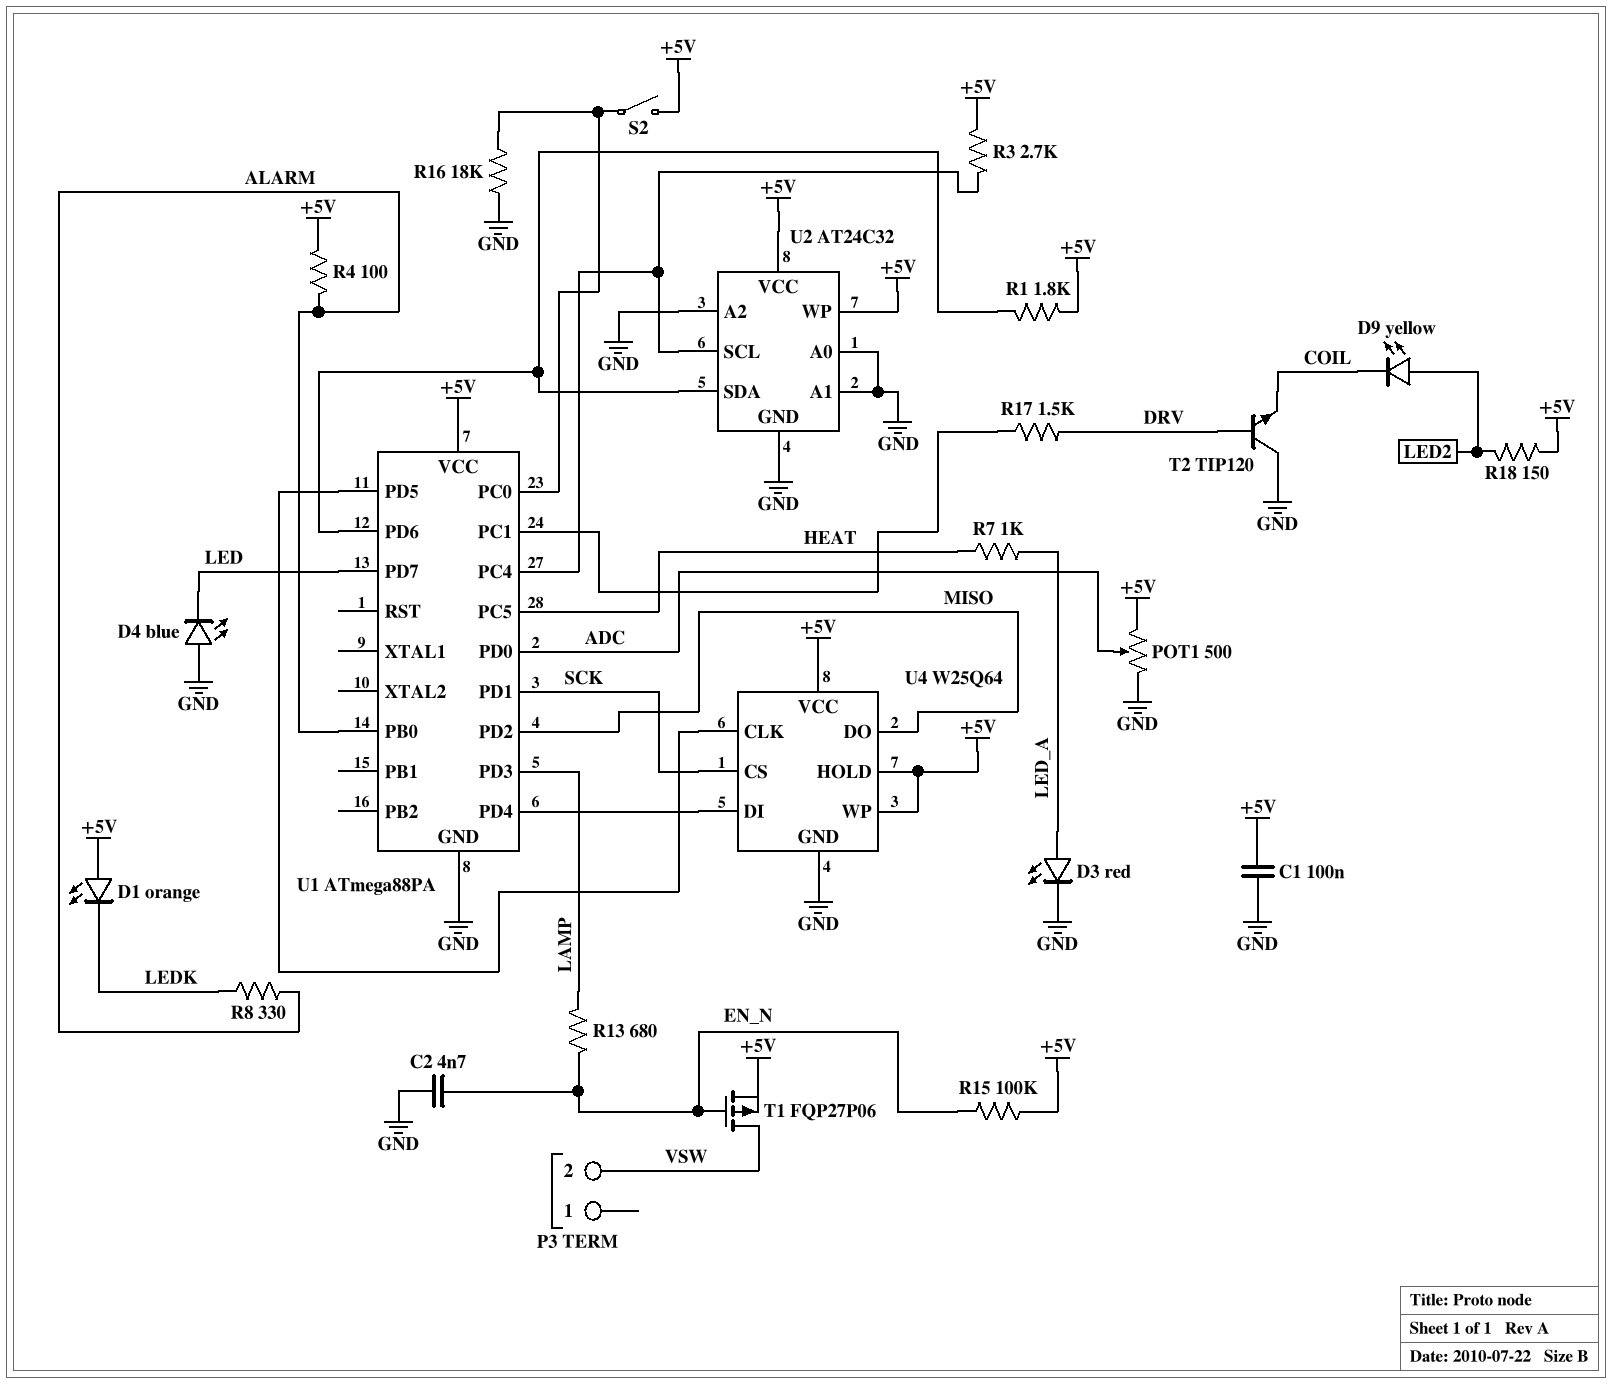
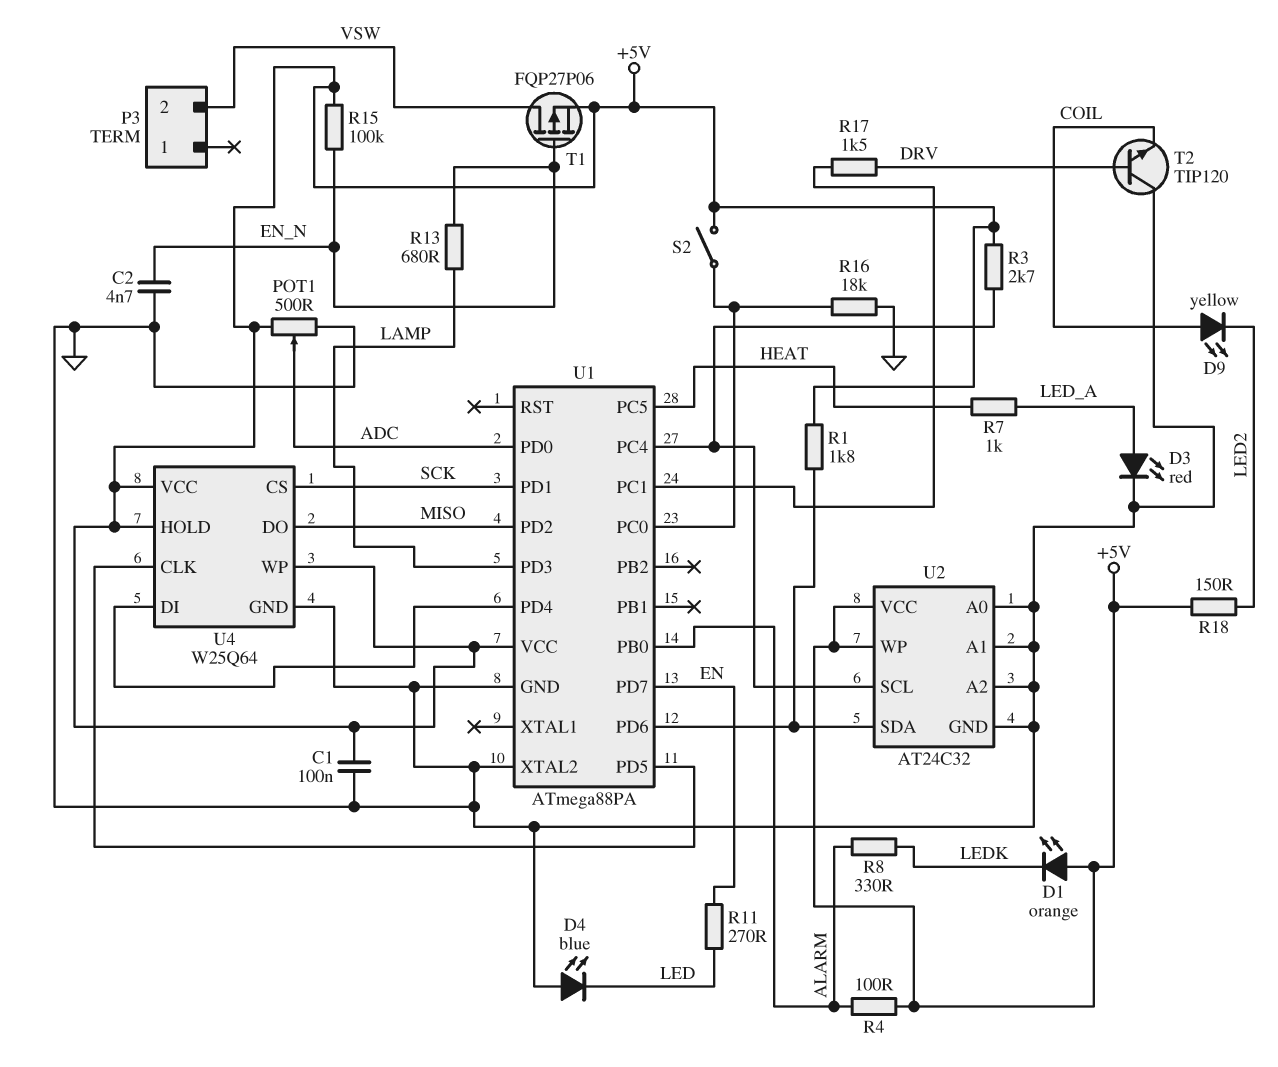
D9: LED yellow (A LED2, K COIL) -> LED yellow (A COIL, K LED2)
R11: none -> 270 (EN, LED)
U1 pin PD7: LED -> EN
U1 pin XTAL2: none -> GND

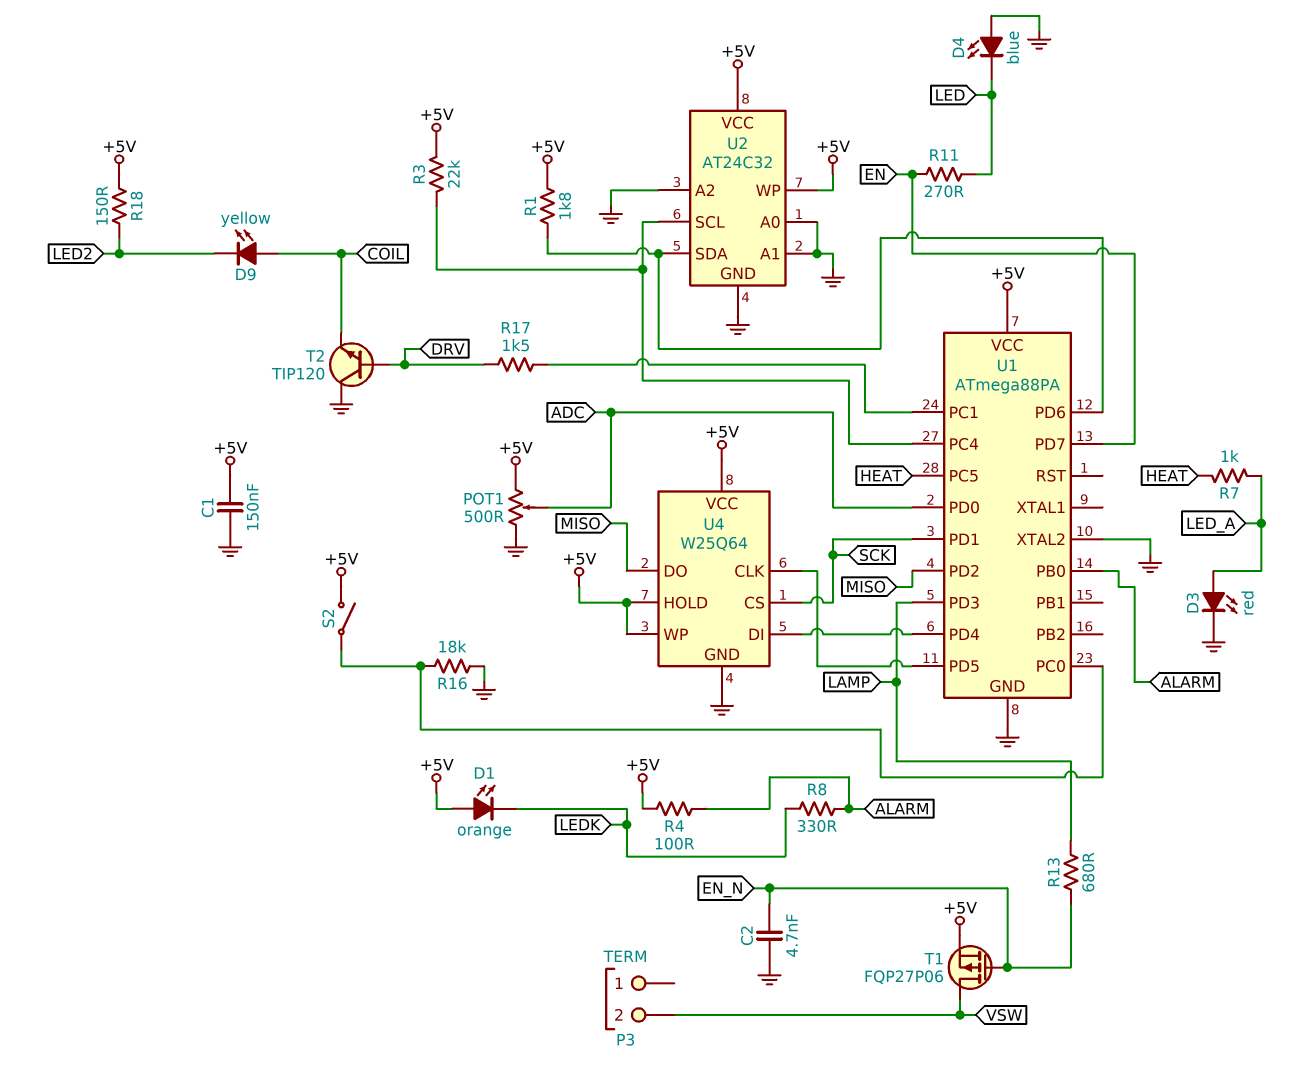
C1: 100nF (+5V, GND) -> 150nF (+5V, GND)
R3: 2.7k (+5V, U1/PC4) -> 22k (+5V, U1/PC4)
R15: 100k (+5V, EN_N) -> none

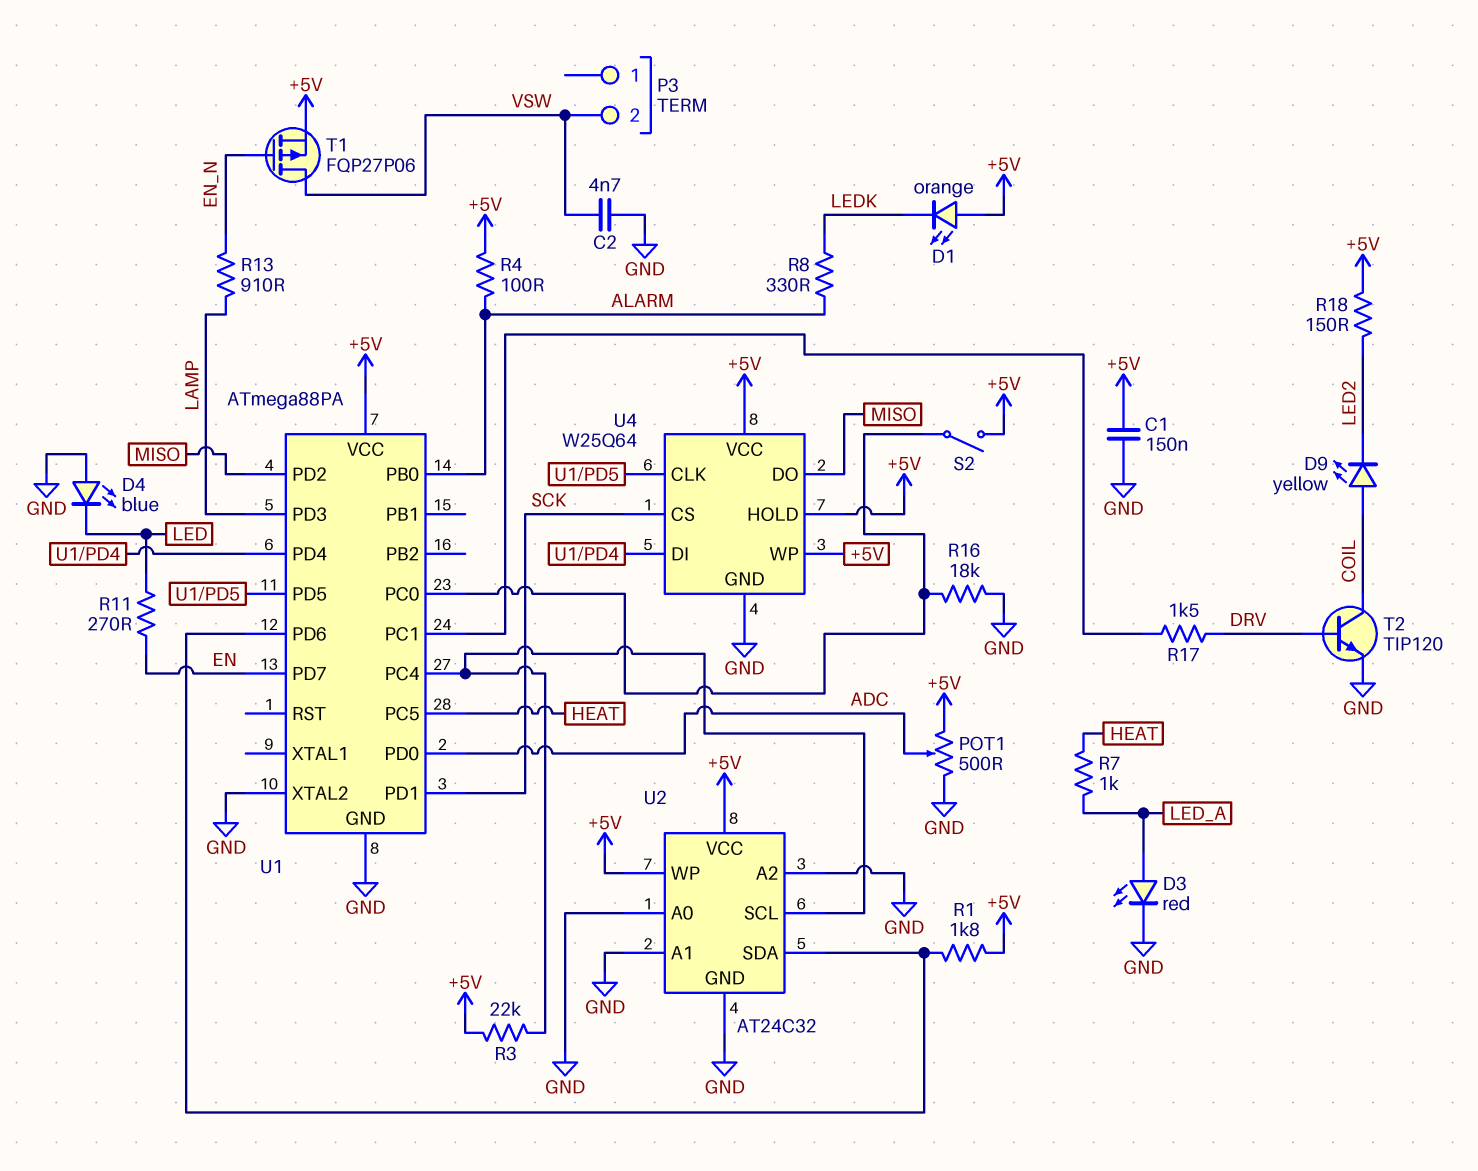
C2: 4.7nF (EN_N, GND) -> 4.7nF (GND, VSW)
R13: 680 (EN_N, LAMP) -> 910 (EN_N, LAMP)
T2: NPN TIP120 (B DRV, C GND, E COIL) -> NPN TIP120 (B DRV, C COIL, E GND)

